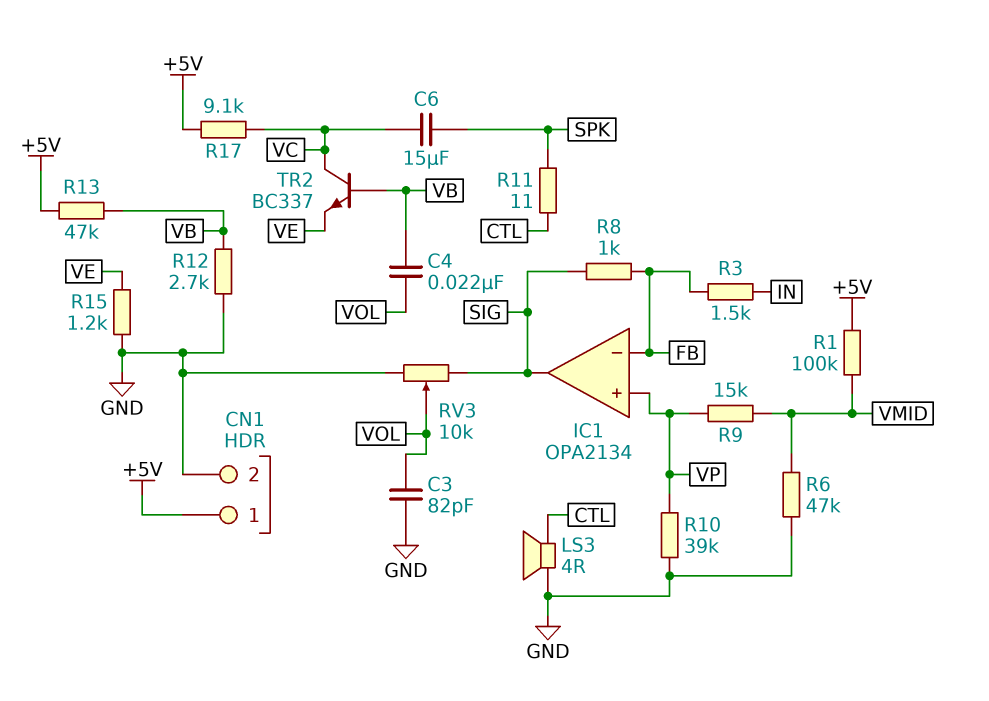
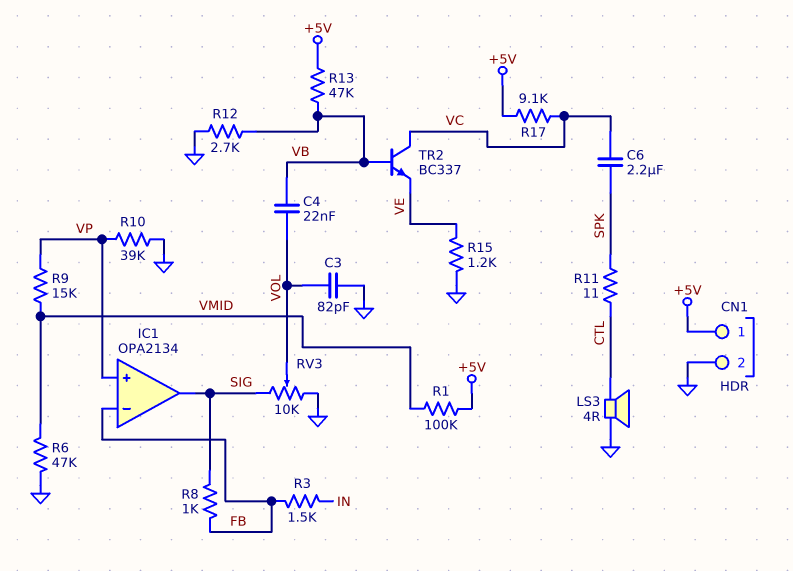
C6: 15uF (SPK, VC) -> 2.2uF (SPK, VC)

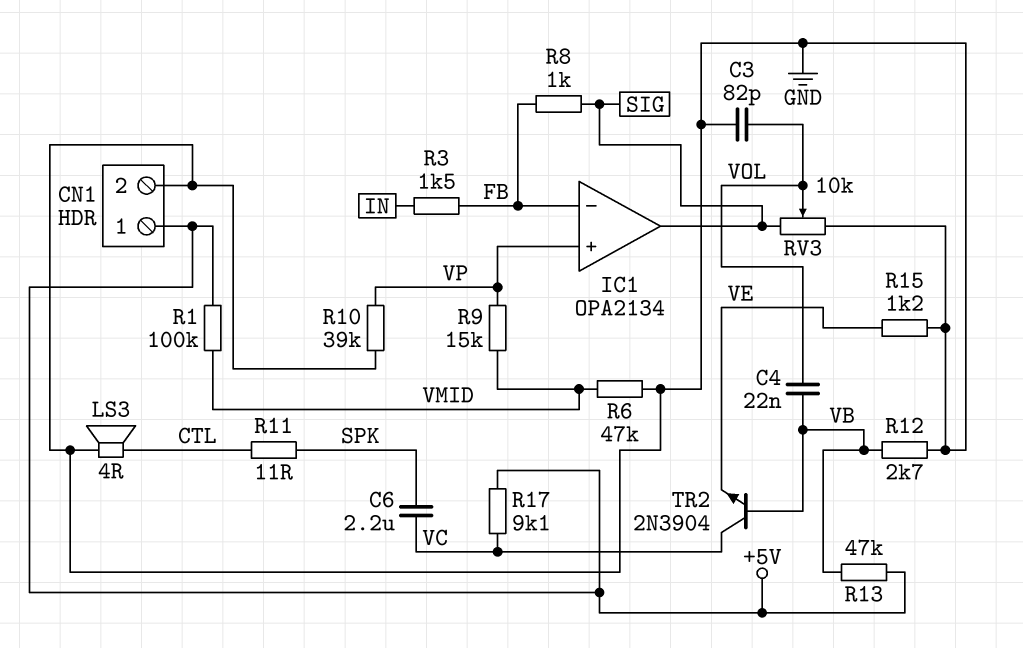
TR2: NPN BC337 (B VB, C VC, E VE) -> NPN 2N3904 (B VB, C VC, E VE)

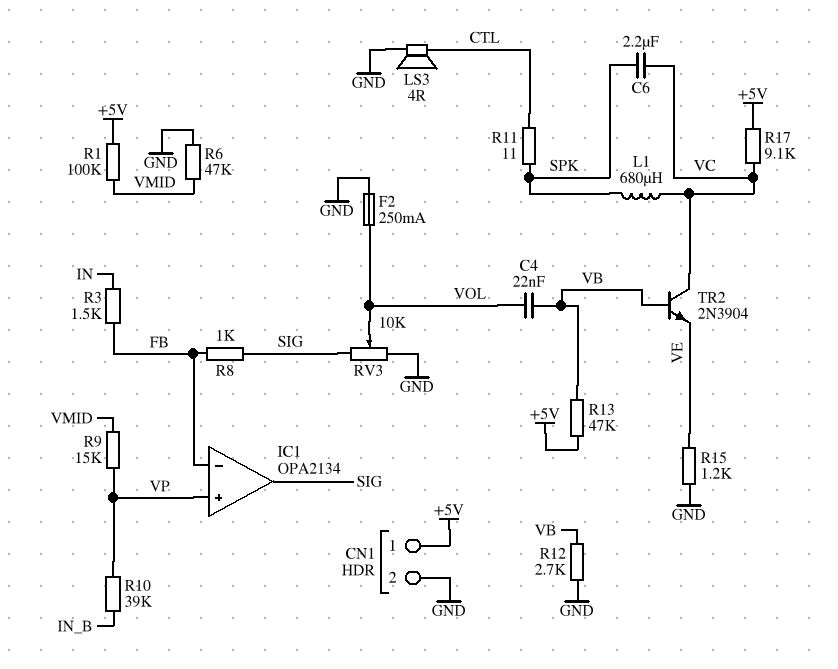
C3: 82pF (GND, VOL) -> none
F2: none -> 250mA (GND, VOL)
L1: none -> 680uH (SPK, VC)
R10: 39k (GND, VP) -> 39k (IN_B, VP)

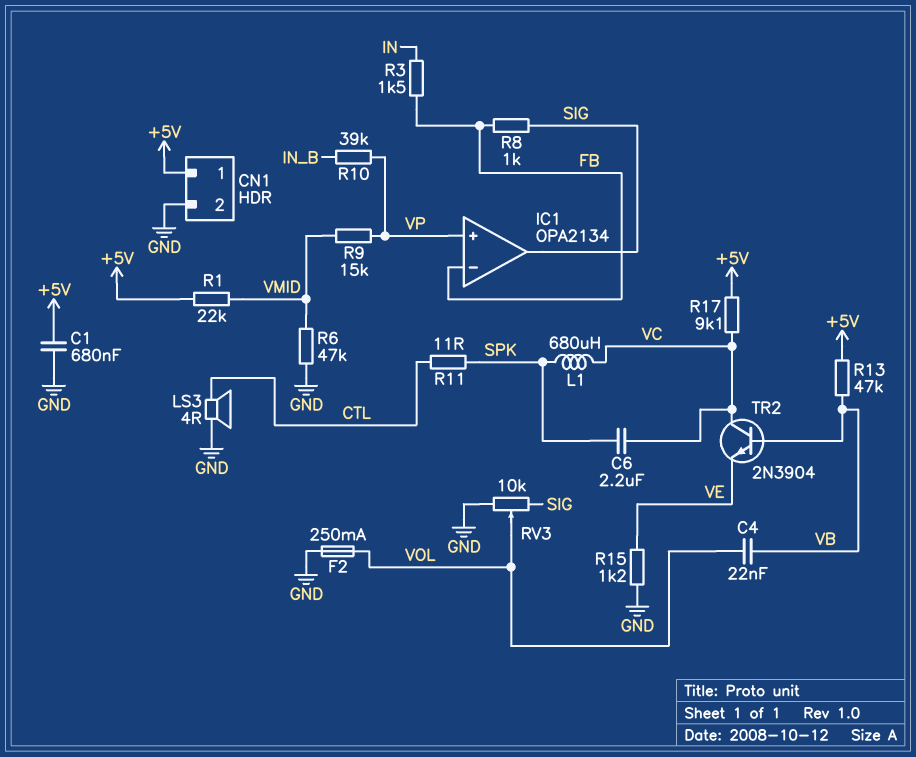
C1: none -> 680nF (+5V, GND)
R1: 100k (+5V, VMID) -> 22k (+5V, VMID)
R12: 2.7k (GND, VB) -> none

